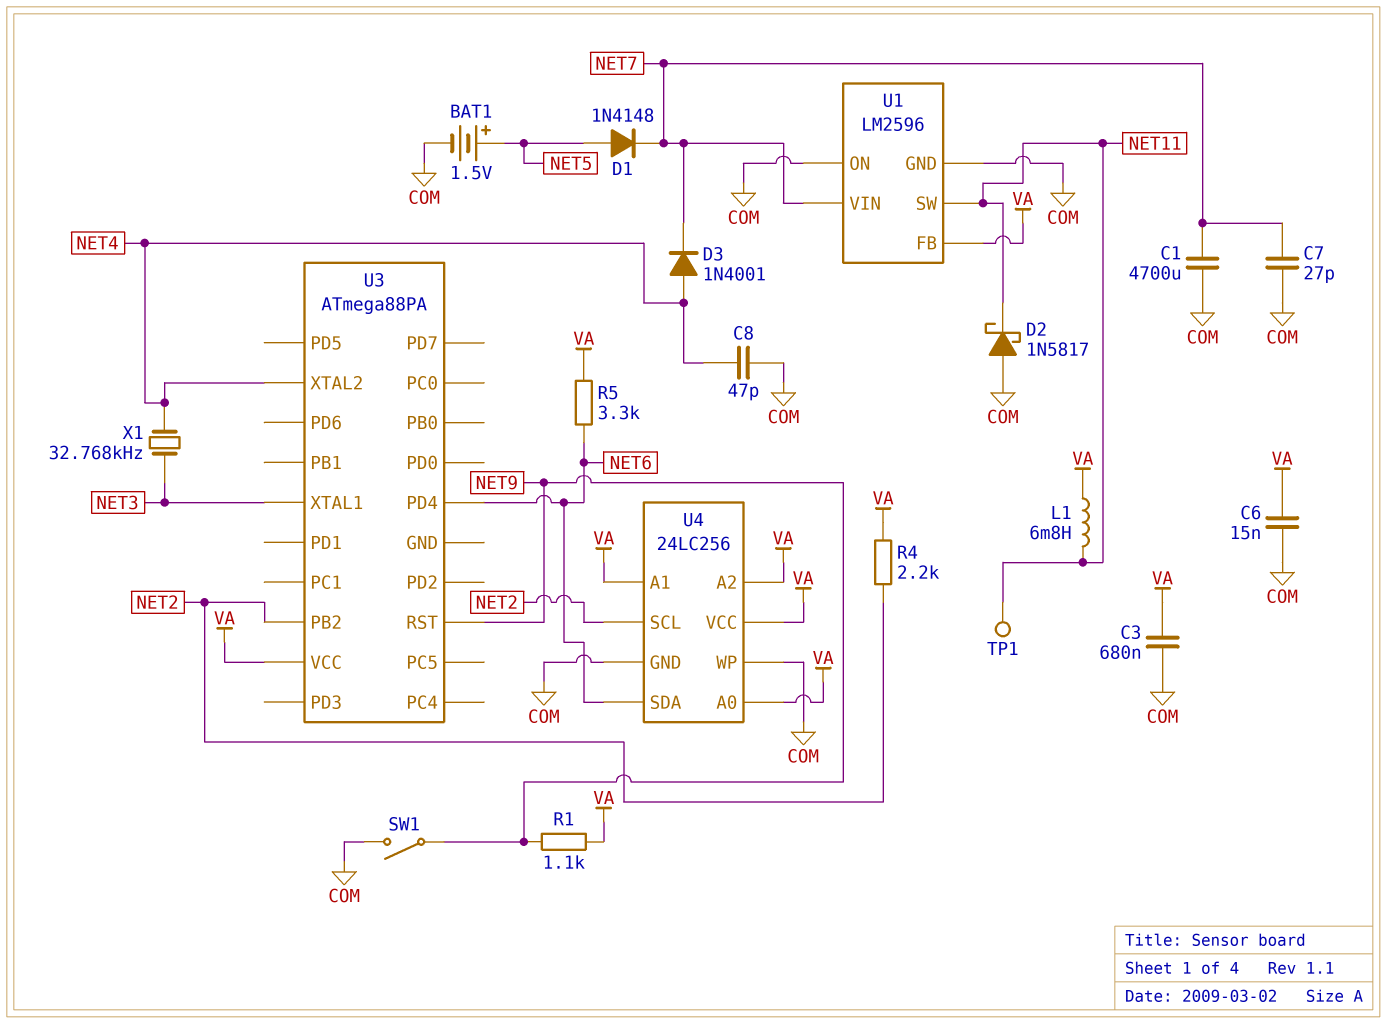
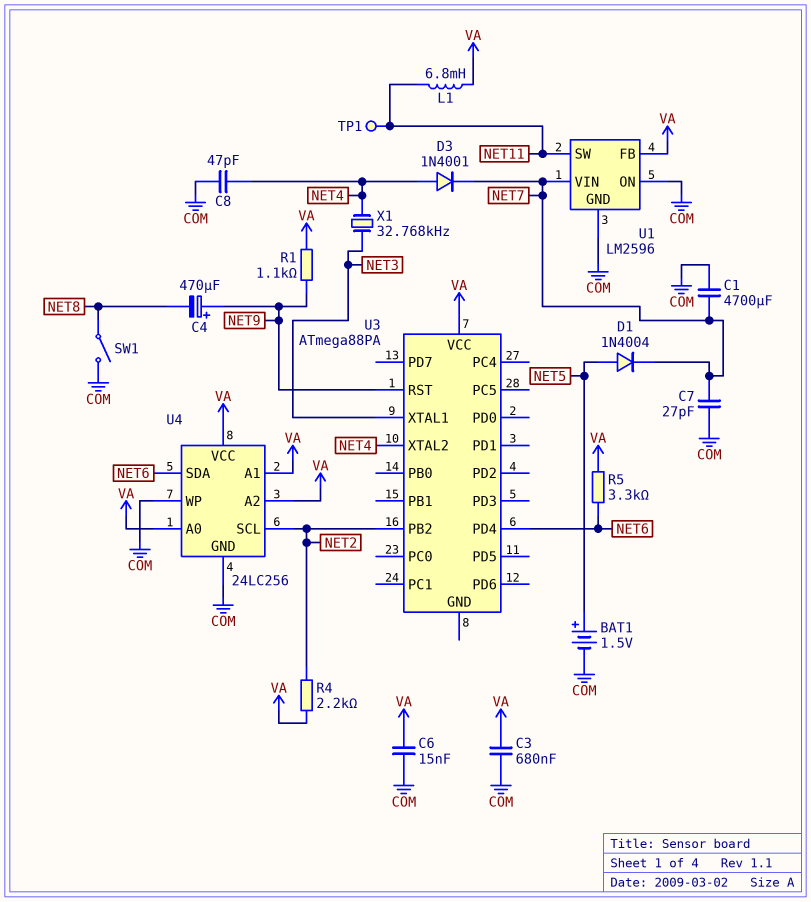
C4: none -> 470uF (plus NET9, minus NET8)
D1: diode 1N4148 (A NET5, K NET7) -> diode 1N4004 (A NET5, K NET7)
D2: schottky 1N5817 (A COM, K NET11) -> none
SW1: switch (COM, NET9) -> switch (COM, NET8)

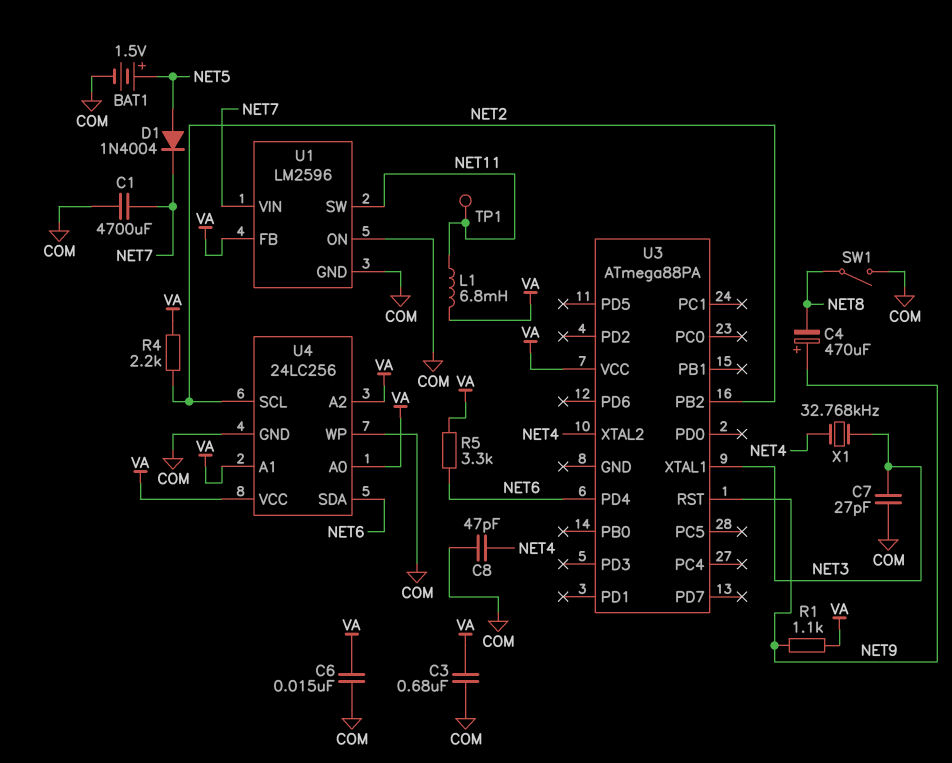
C7: 27pF (COM, NET7) -> 27pF (COM, NET3)
D3: diode 1N4001 (A NET4, K NET7) -> none

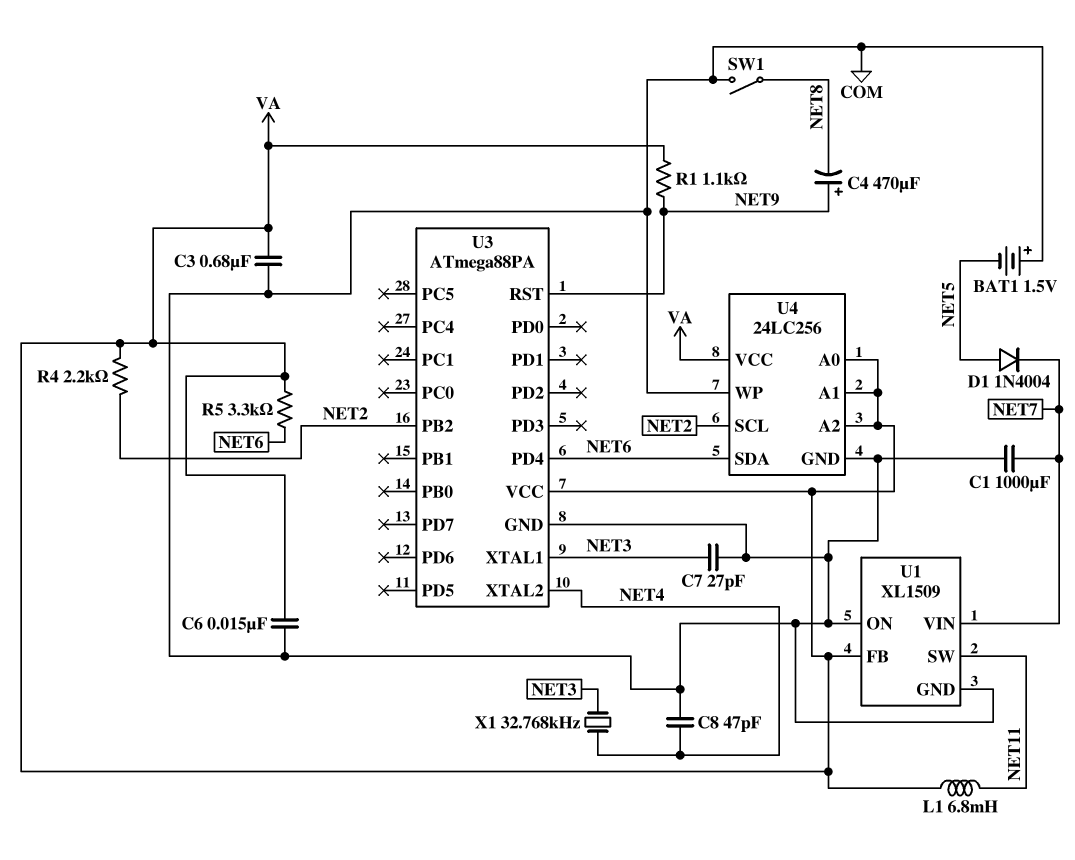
BAT1: 1.5V (plus NET5, minus COM) -> 1.5V (plus COM, minus NET5)
C1: 4700uF (COM, NET7) -> 1000uF (COM, NET7)
TP1: test point (NET11) -> none
U1: LM2596 -> XL1509
U3 pin GND: none -> COM

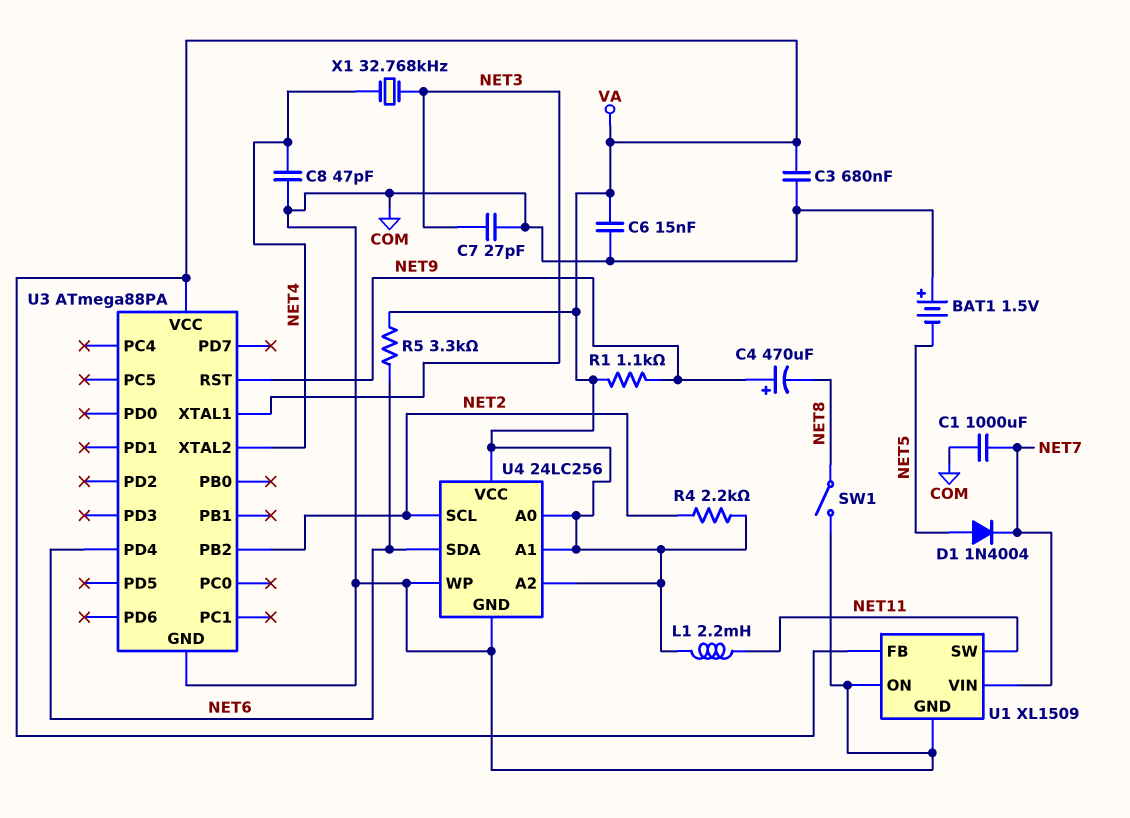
L1: 6.8mH (NET11, VA) -> 2.2mH (NET11, VA)

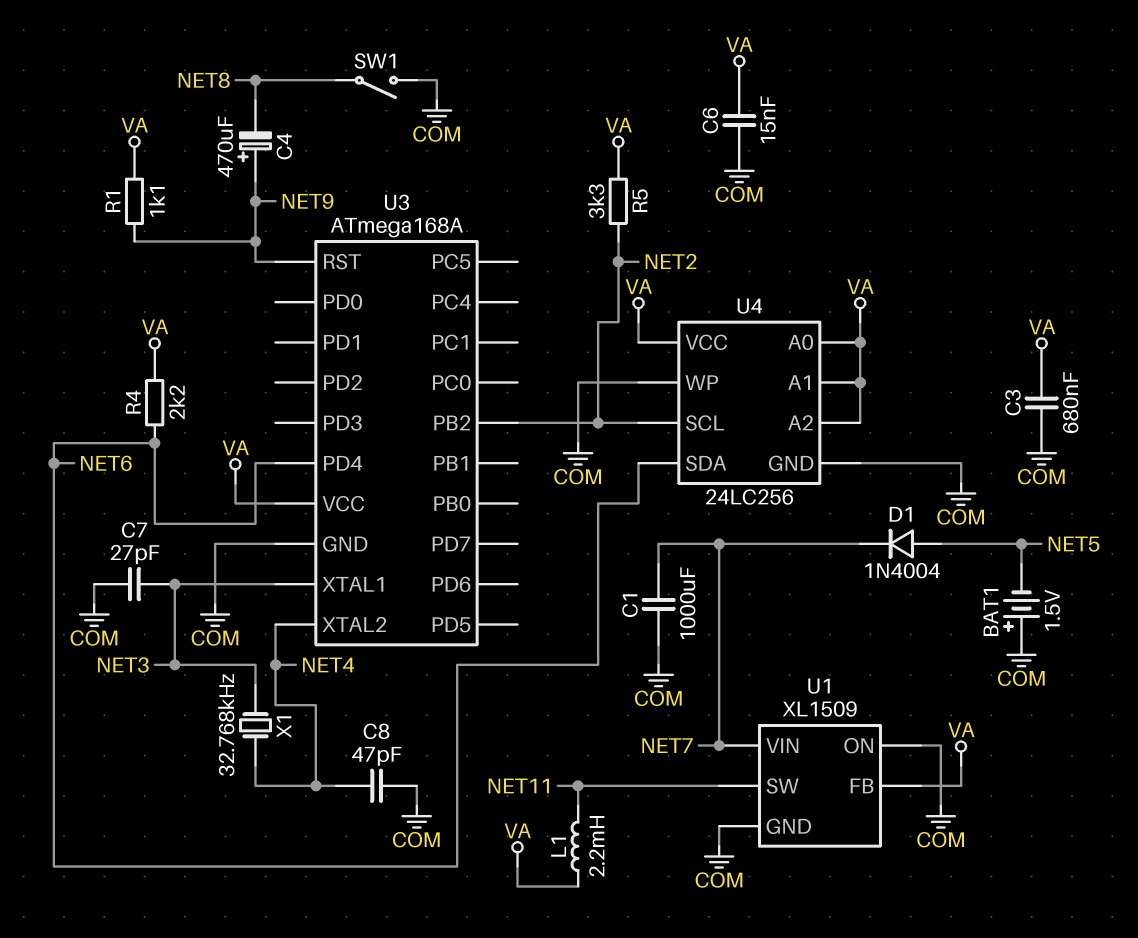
R4: 2.2k (NET2, VA) -> 2.2k (NET6, VA)
R5: 3.3k (NET6, VA) -> 3.3k (NET2, VA)
U3: ATmega88PA -> ATmega168A

